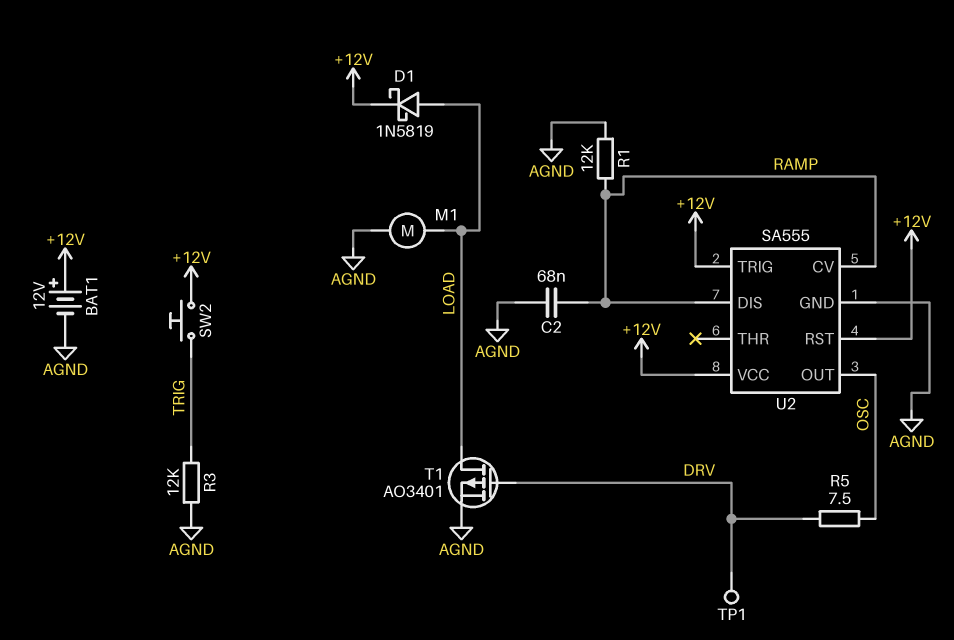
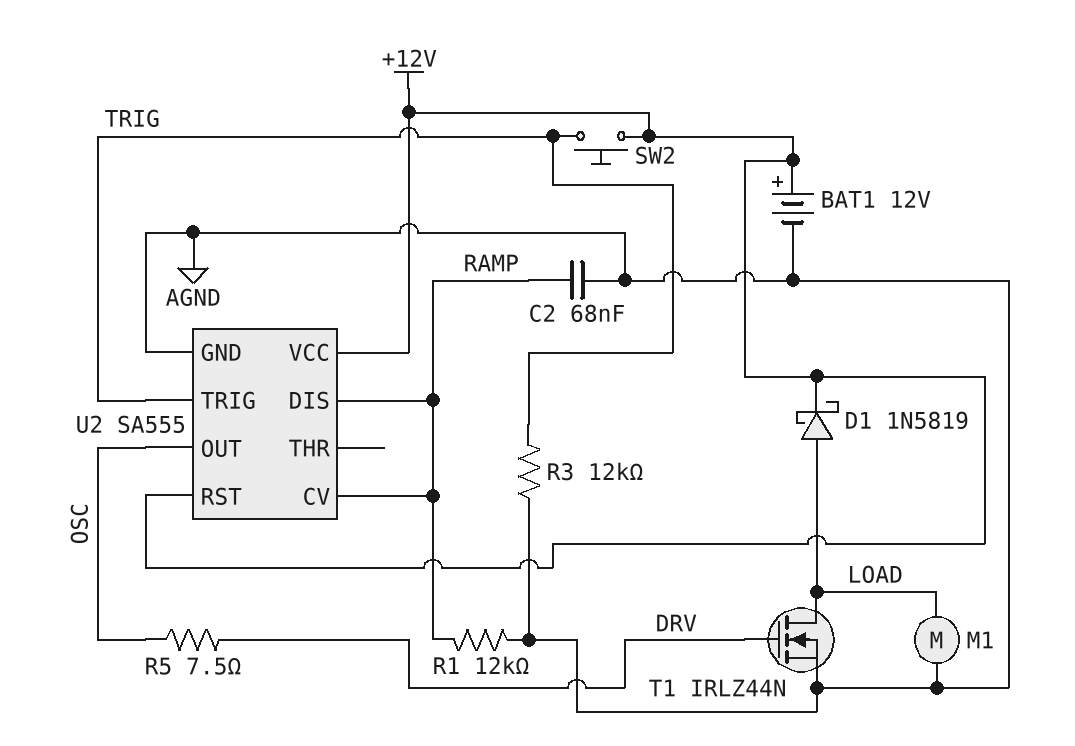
T1: PMOS AO3401 (G DRV, D LOAD, S AGND) -> NMOS IRLZ44N (G DRV, D LOAD, S AGND)
TP1: test point (DRV) -> none
U2 pin TRIG: +12V -> TRIG

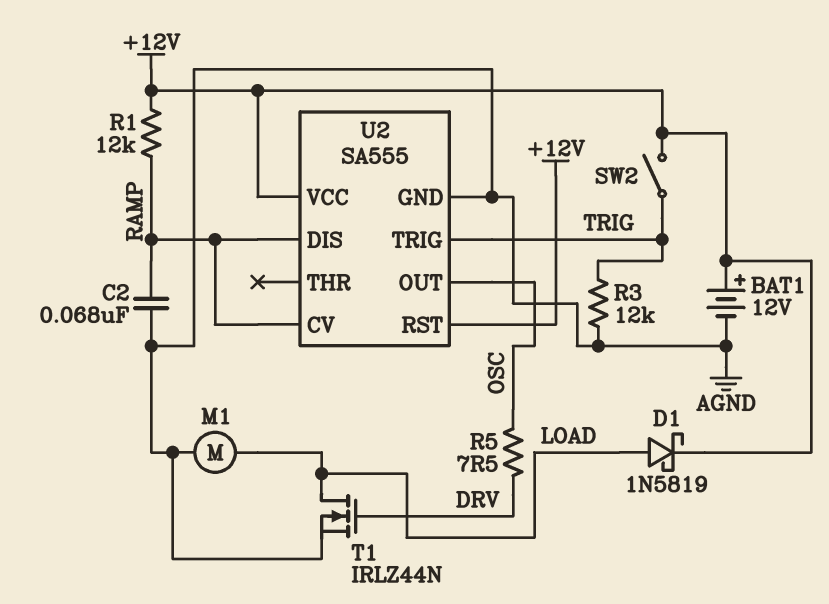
R1: 12k (AGND, RAMP) -> 12k (+12V, RAMP)
SW2: button (+12V, TRIG) -> switch (+12V, TRIG)

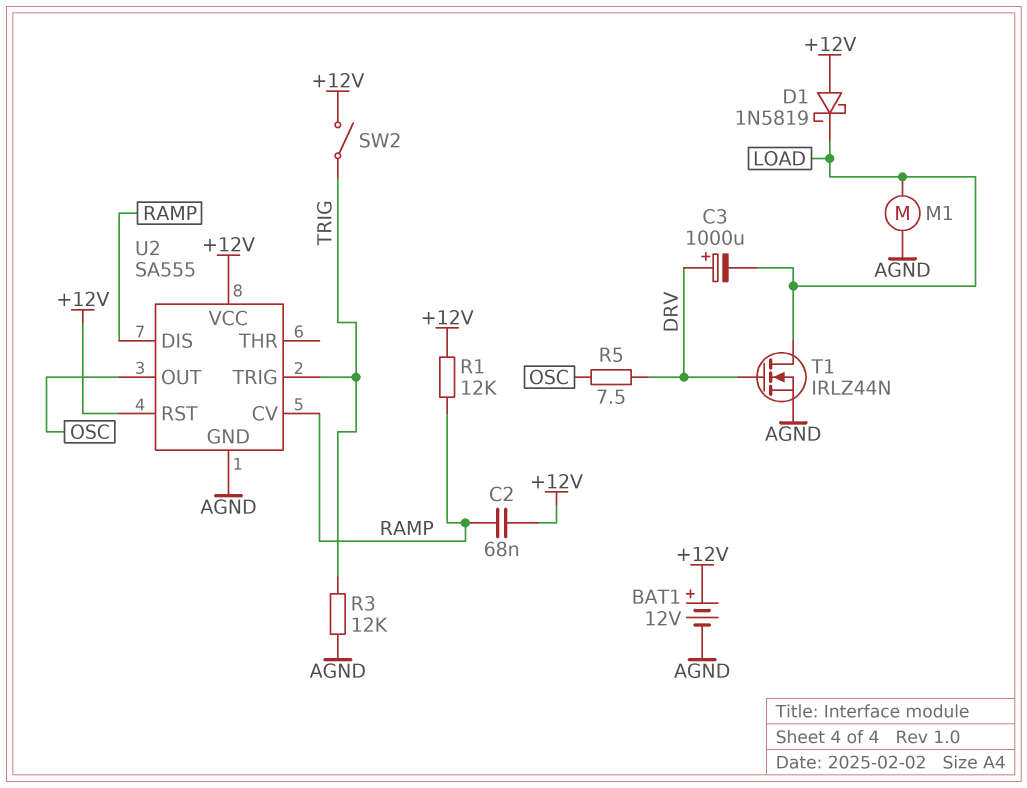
C2: 68nF (AGND, RAMP) -> 68nF (+12V, RAMP)
C3: none -> 1000uF (plus DRV, minus LOAD)
D1: schottky 1N5819 (A LOAD, K +12V) -> schottky 1N5819 (A +12V, K LOAD)

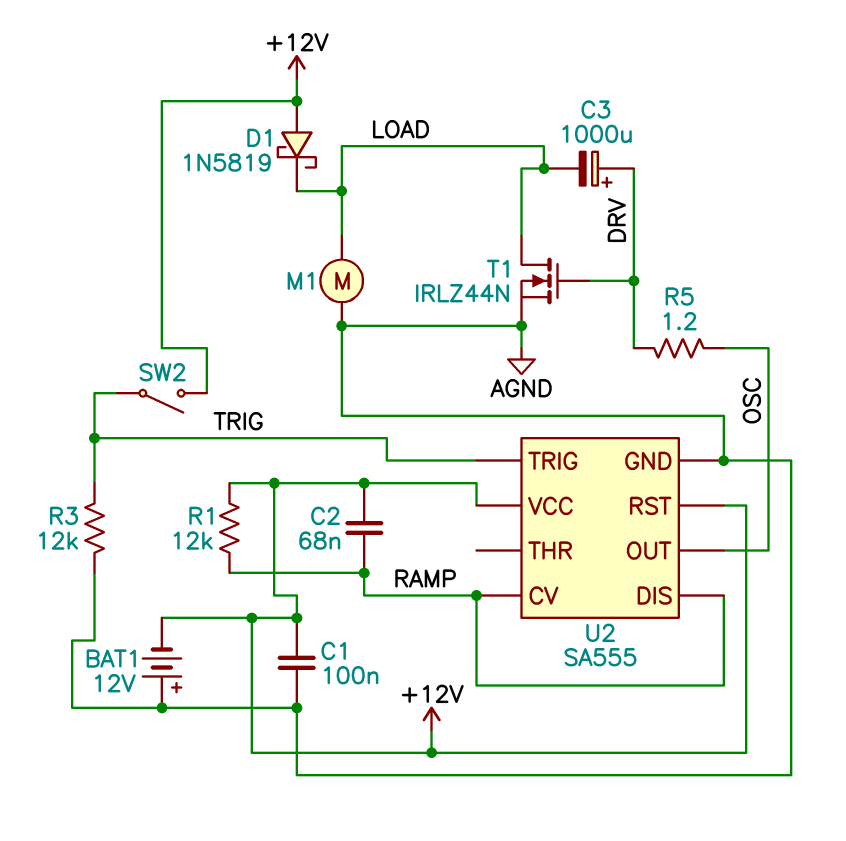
BAT1: 12V (plus +12V, minus AGND) -> 12V (plus AGND, minus +12V)
C1: none -> 100nF (+12V, AGND)
R5: 7.5 (DRV, OSC) -> 1.2 (DRV, OSC)

